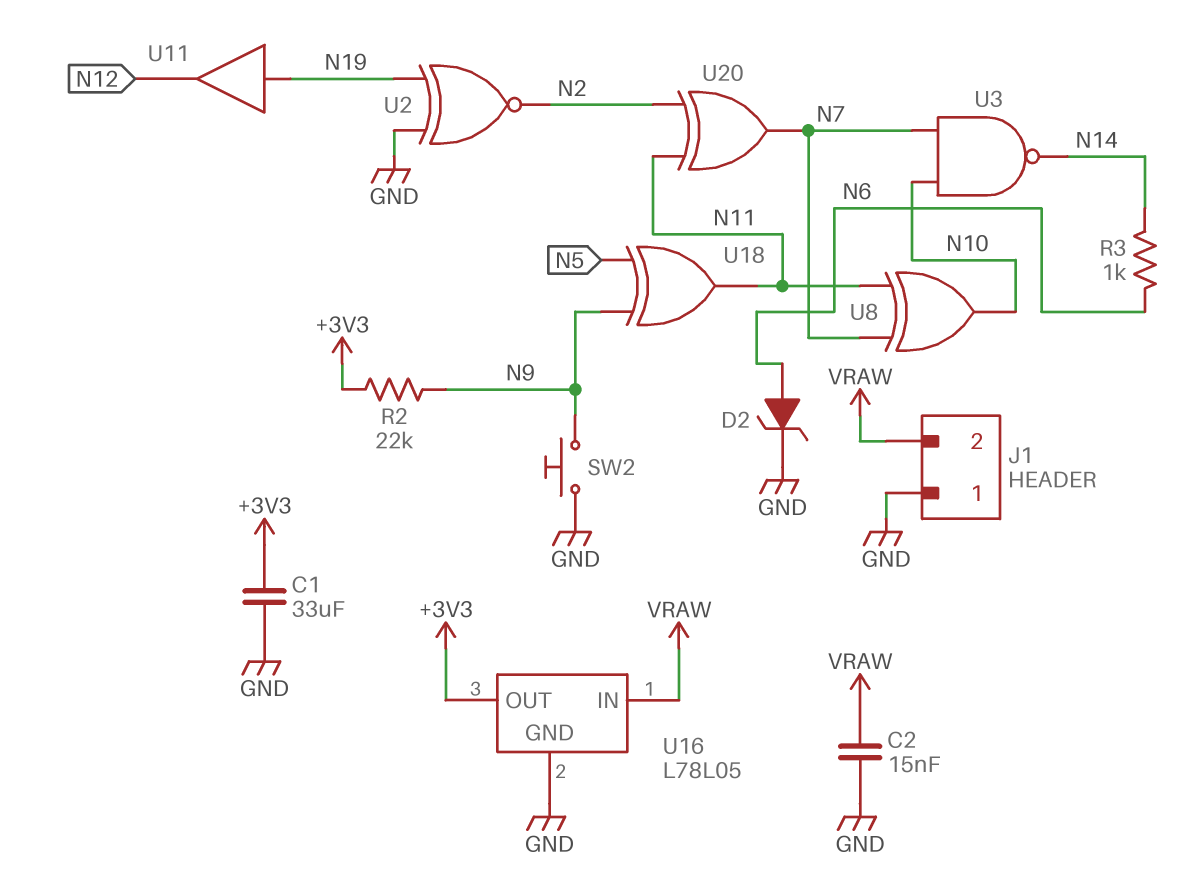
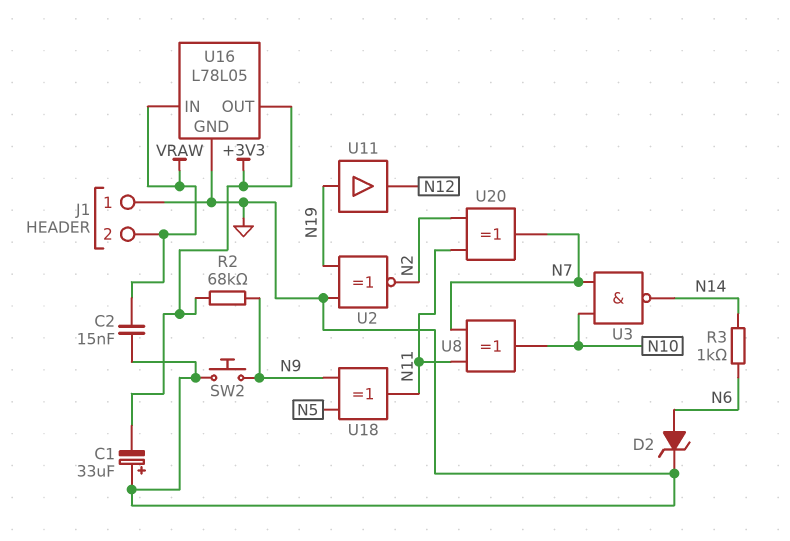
C1: 33uF (+3V3, GND) -> 33uF (plus GND, minus +3V3)
R2: 22k (+3V3, N9) -> 68k (+3V3, N9)

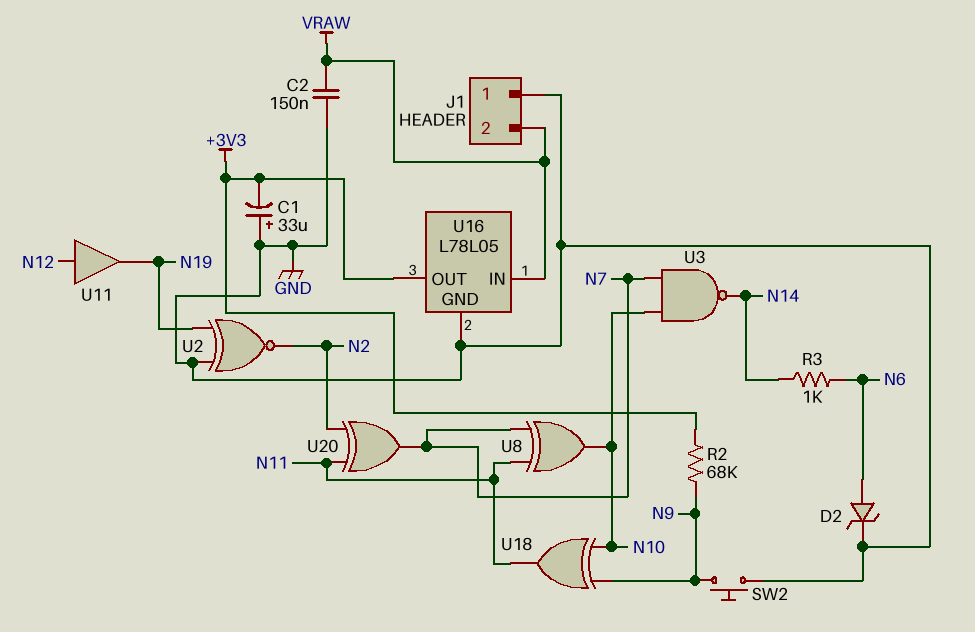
C2: 15nF (GND, VRAW) -> 150nF (GND, VRAW)
U11: buffer (in N19, out N12) -> buffer (in N12, out N19)
U18: XOR (in N5, in N9, out N11) -> XOR (in N9, in N10, out N11)

